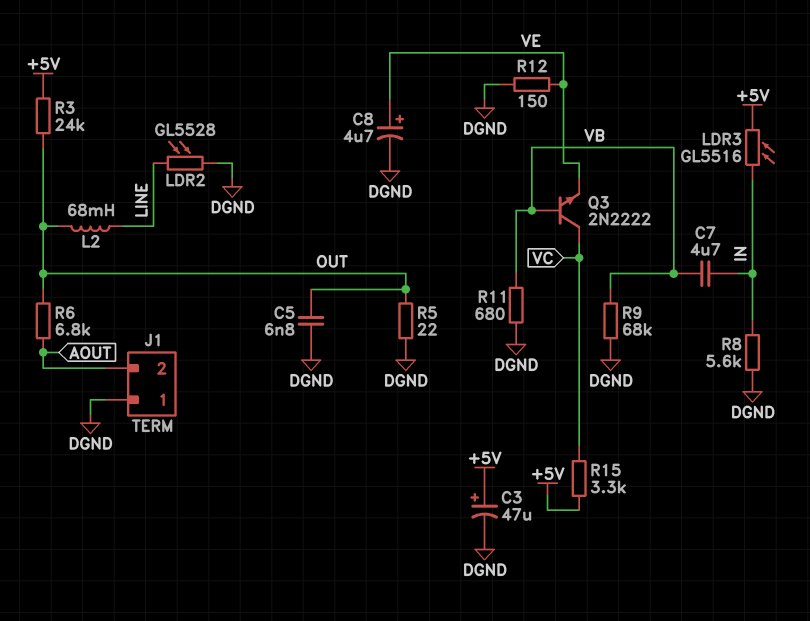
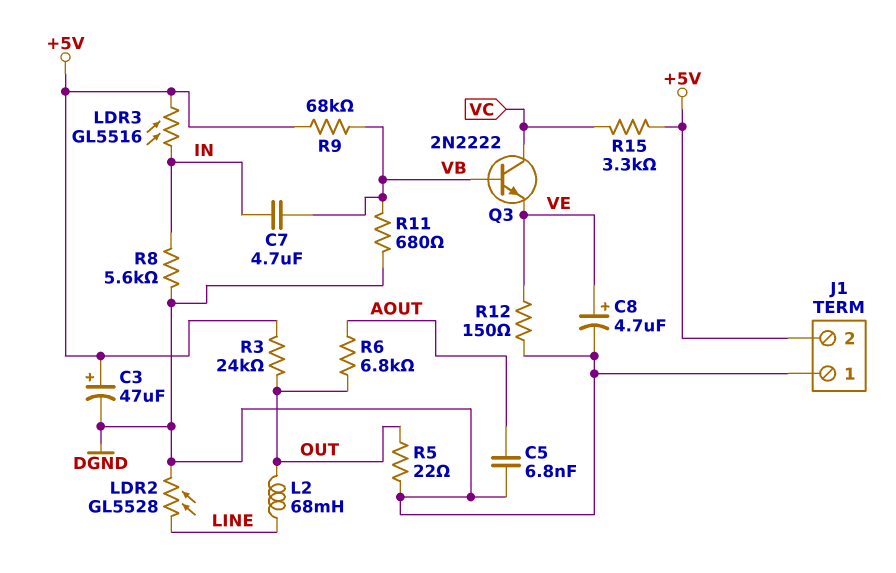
C5: 6.8nF (DGND, OUT) -> 6.8nF (AOUT, DGND)
J1 pin 2: AOUT -> +5V
R9: 68k (DGND, VB) -> 68k (+5V, VB)

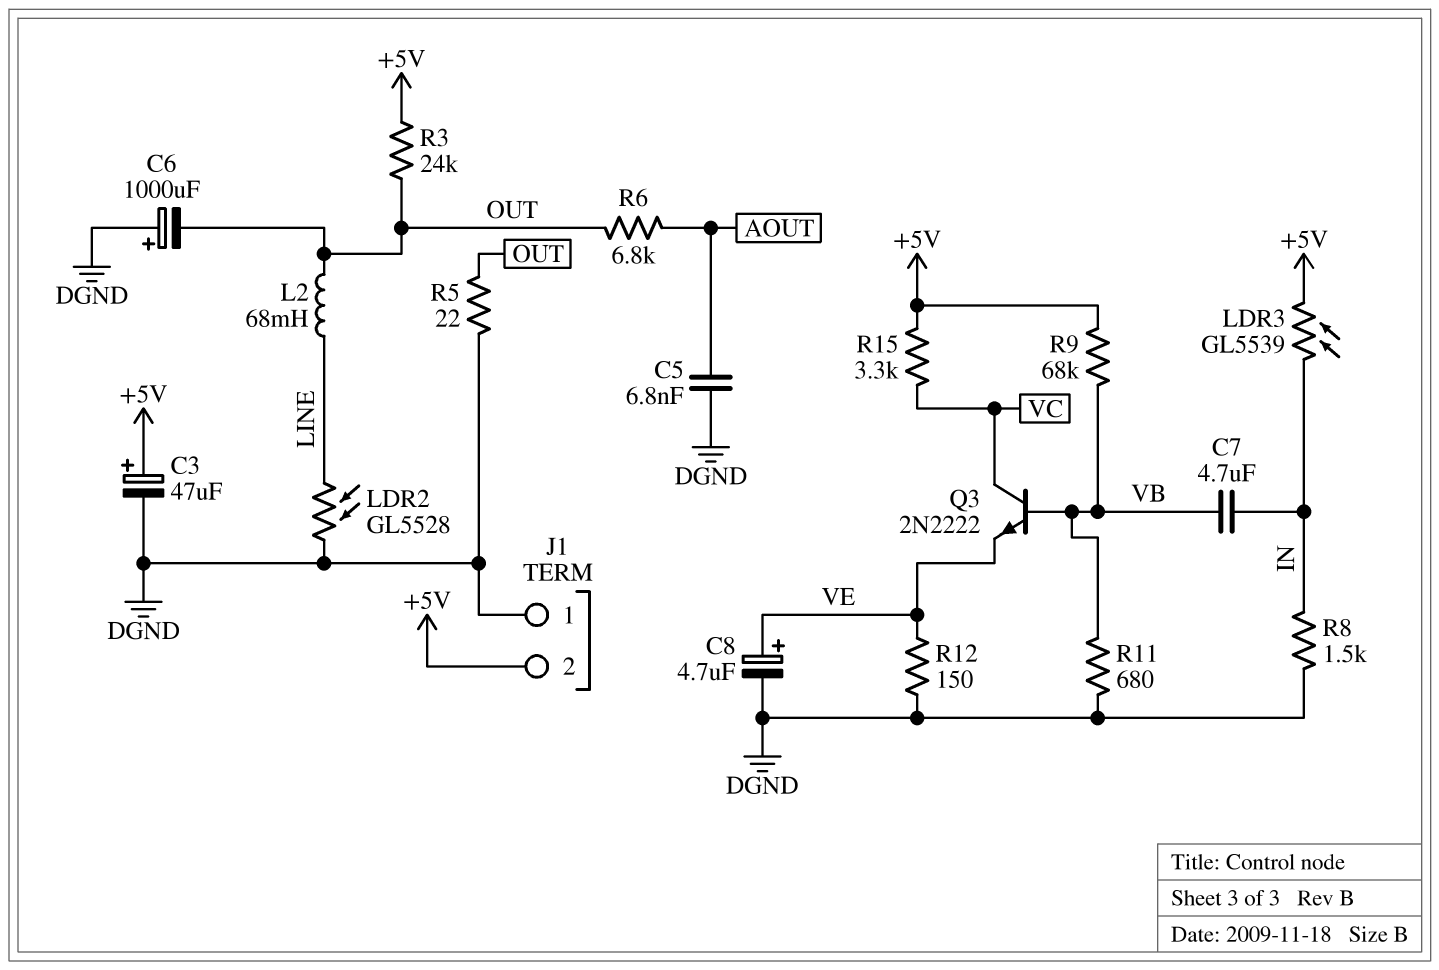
C6: none -> 1000uF (plus DGND, minus OUT)
LDR3: GL5516 (+5V, IN) -> GL5539 (+5V, IN)
R8: 5.6k (DGND, IN) -> 1.5k (DGND, IN)

